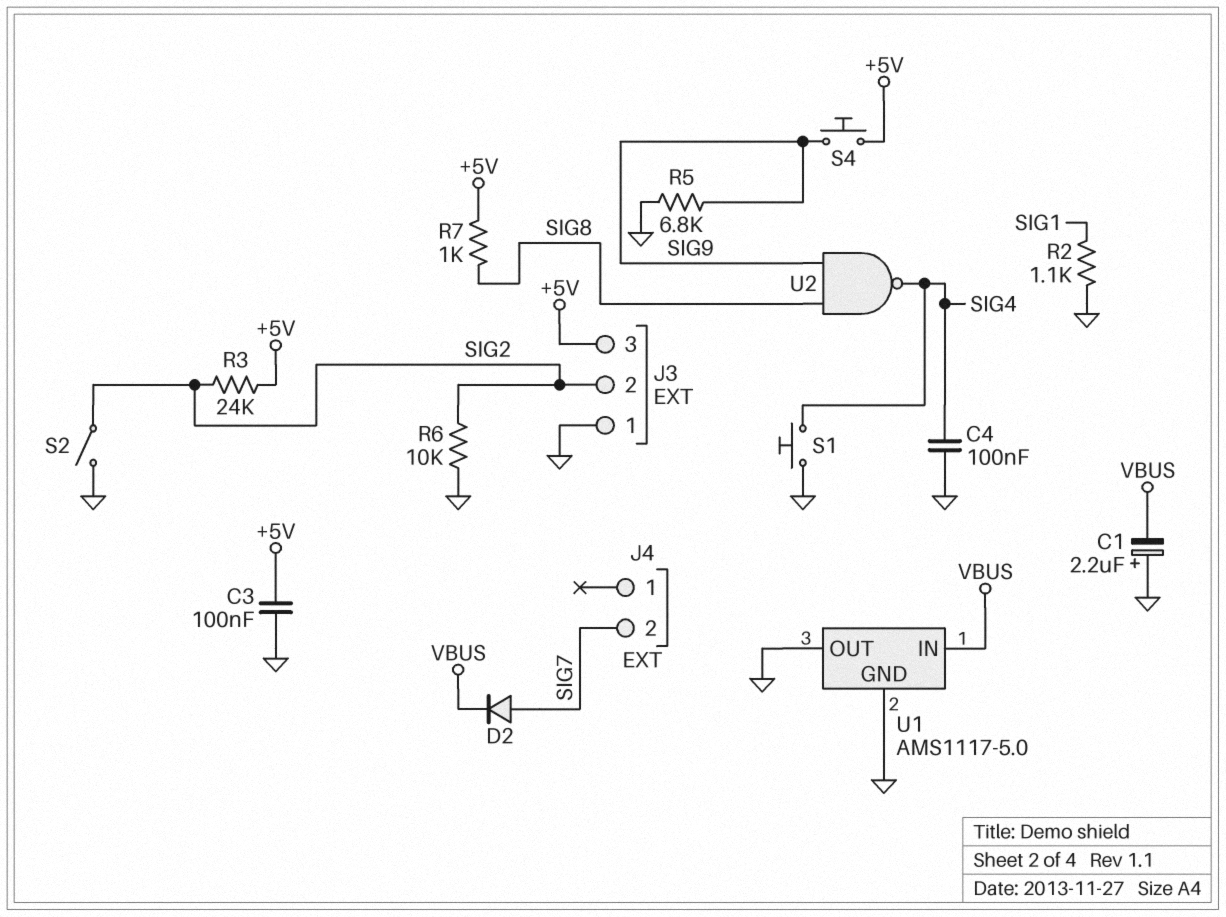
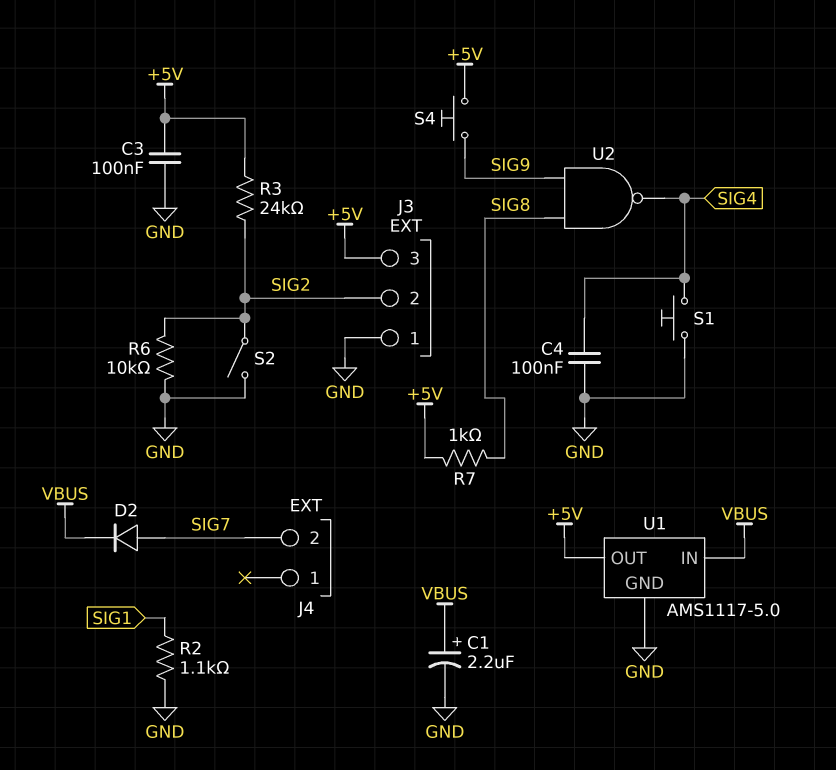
C1: 2.2uF (plus GND, minus VBUS) -> 2.2uF (plus VBUS, minus GND)
R5: 6.8k (GND, SIG9) -> none
U1 pin OUT: GND -> +5V

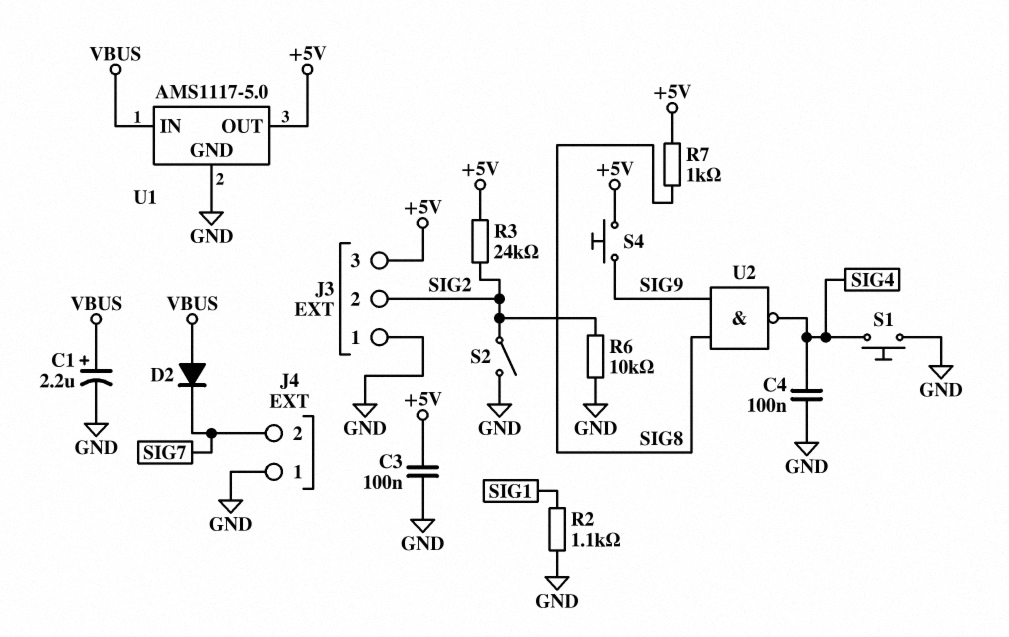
D2: diode (A SIG7, K VBUS) -> diode (A VBUS, K SIG7)
J4 pin 1: none -> GND

